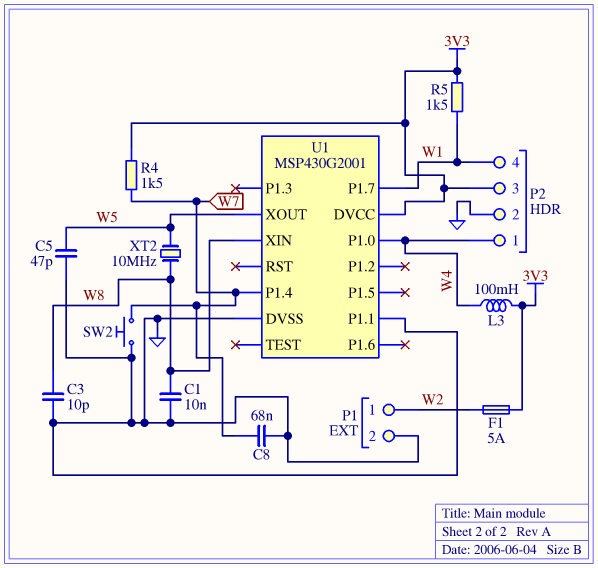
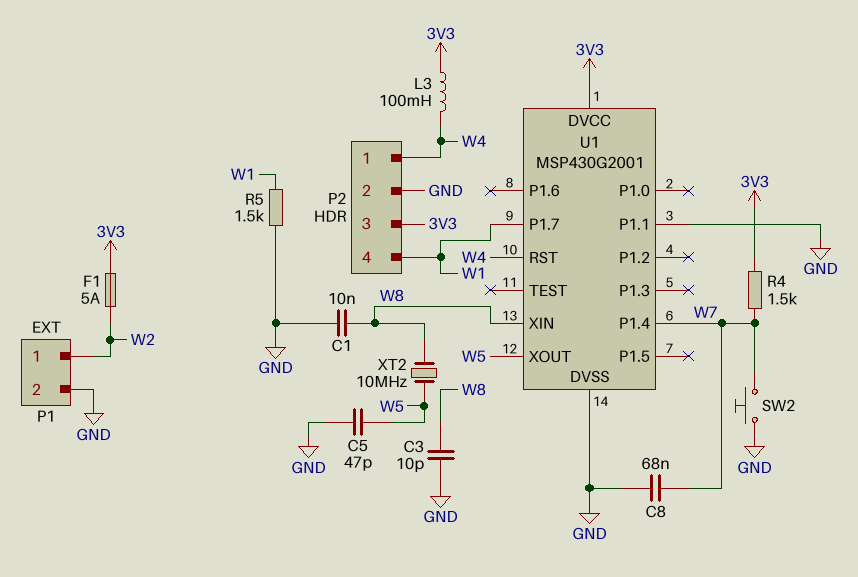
R5: 1.5k (3V3, W1) -> 1.5k (GND, W1)
U1 pin P1.0: W4 -> none
U1 pin RST: none -> W4

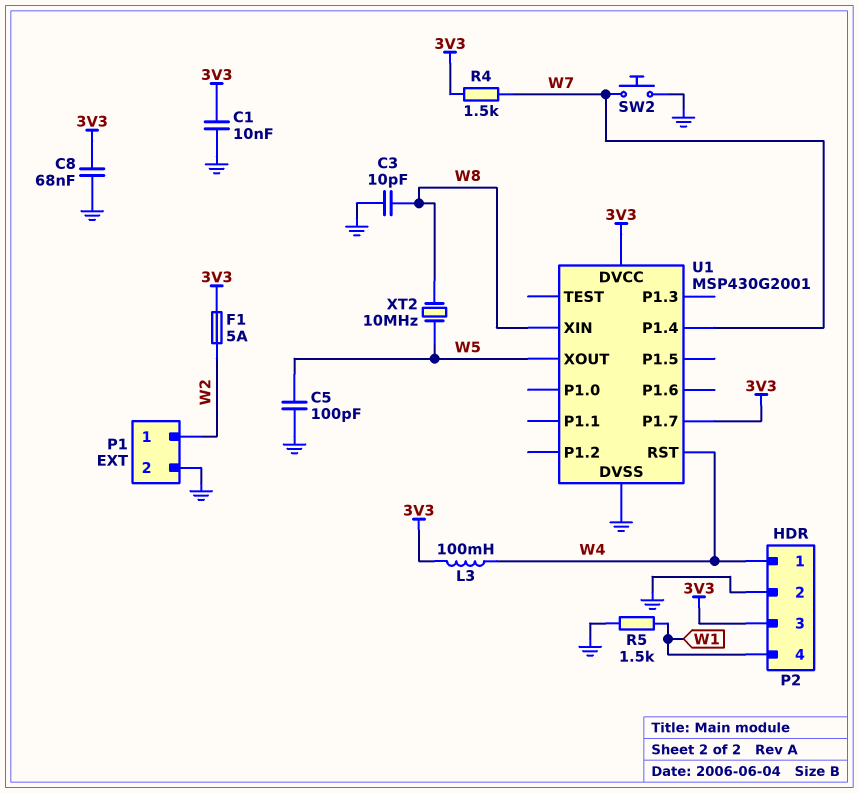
C1: 10nF (GND, W8) -> 10nF (3V3, GND)
C5: 47pF (GND, W5) -> 100pF (GND, W5)
C8: 68nF (GND, W7) -> 68nF (3V3, GND)
U1 pin P1.1: GND -> none
U1 pin P1.7: W1 -> 3V3

